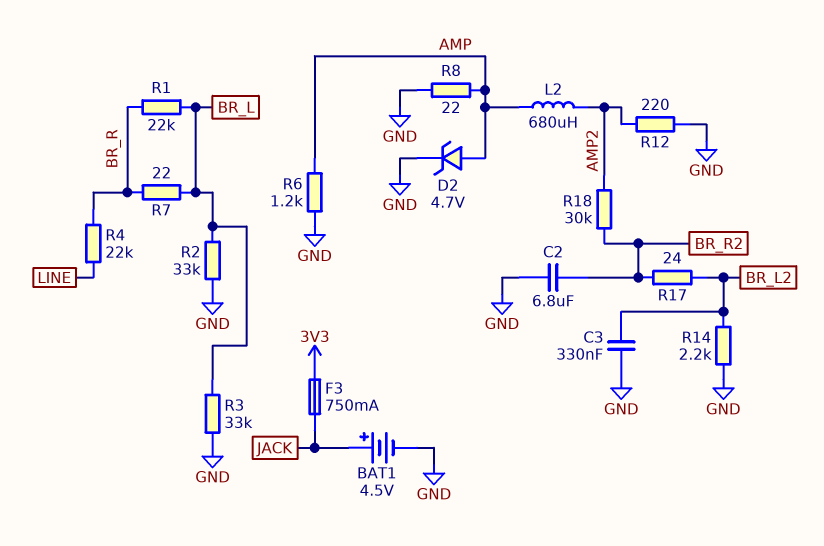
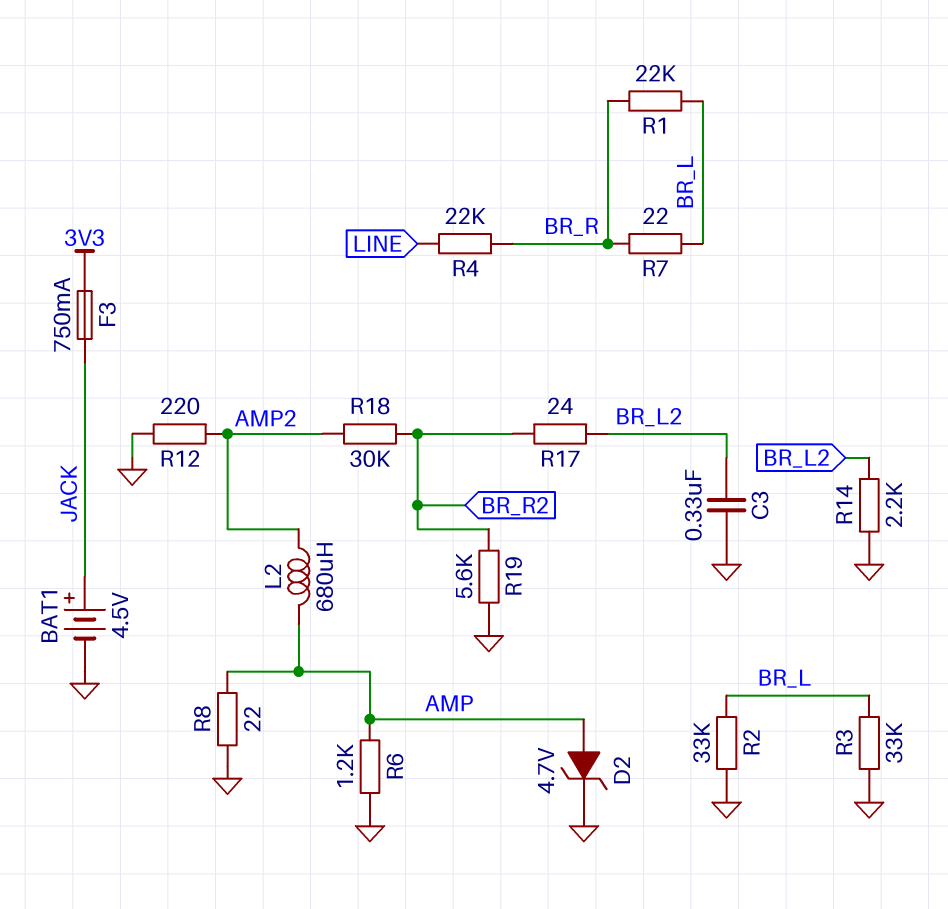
C2: 6.8uF (BR_R2, GND) -> none
R19: none -> 5.6k (BR_R2, GND)

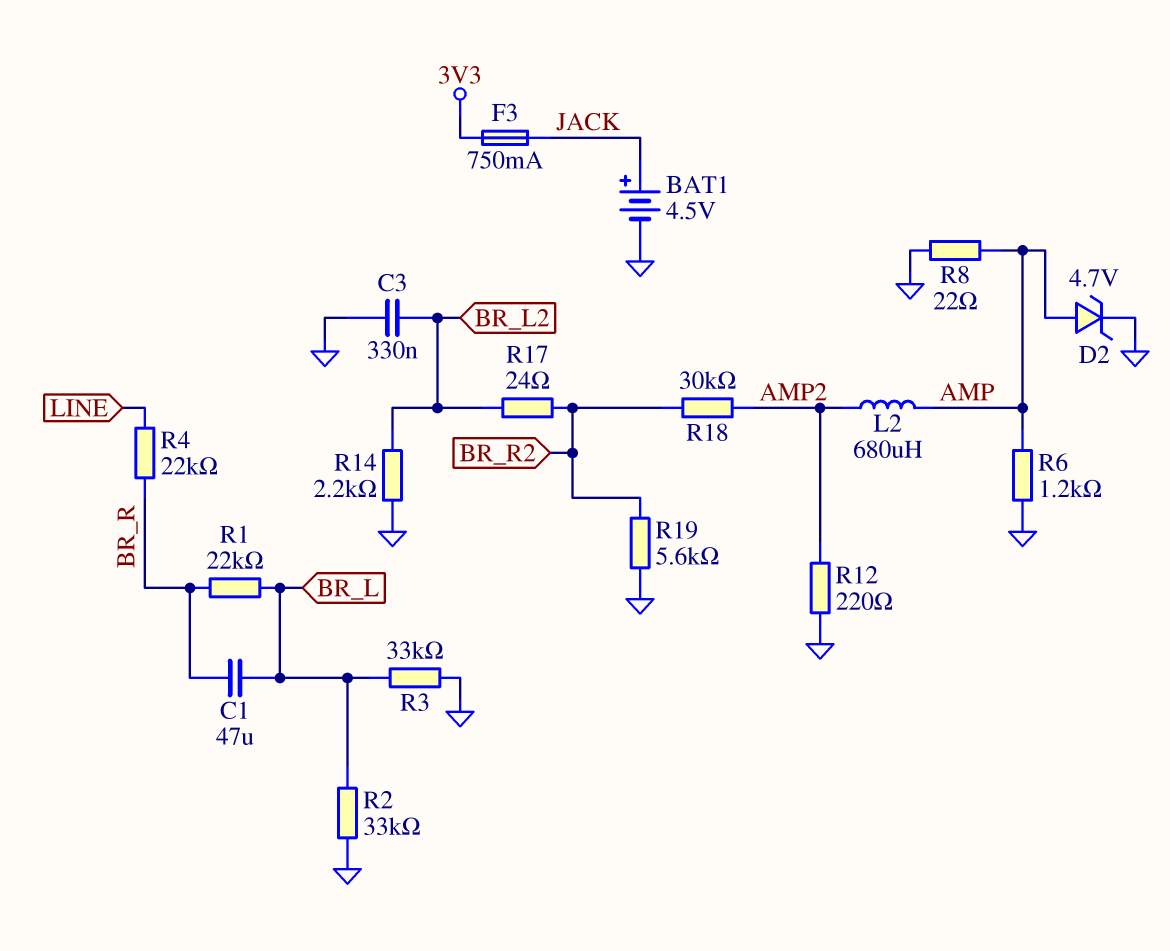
C1: none -> 47uF (BR_L, BR_R)
R7: 22 (BR_L, BR_R) -> none

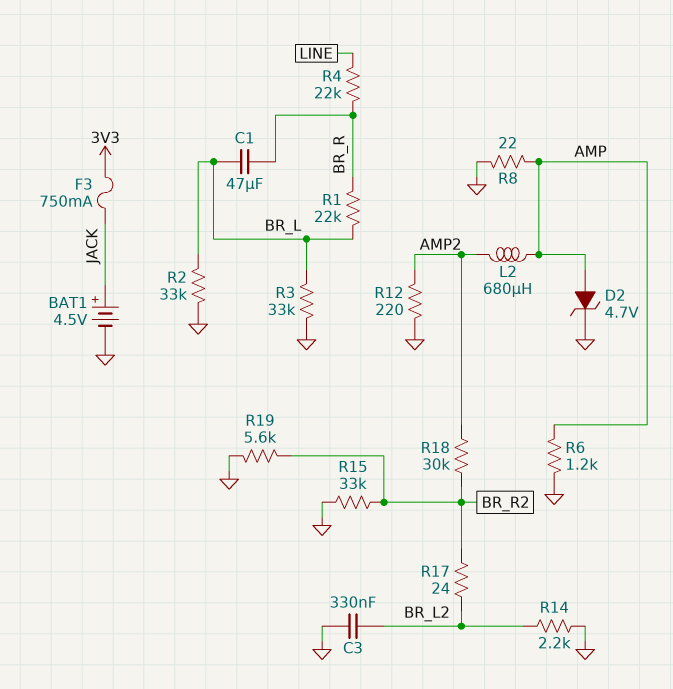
R15: none -> 33k (BR_R2, GND)

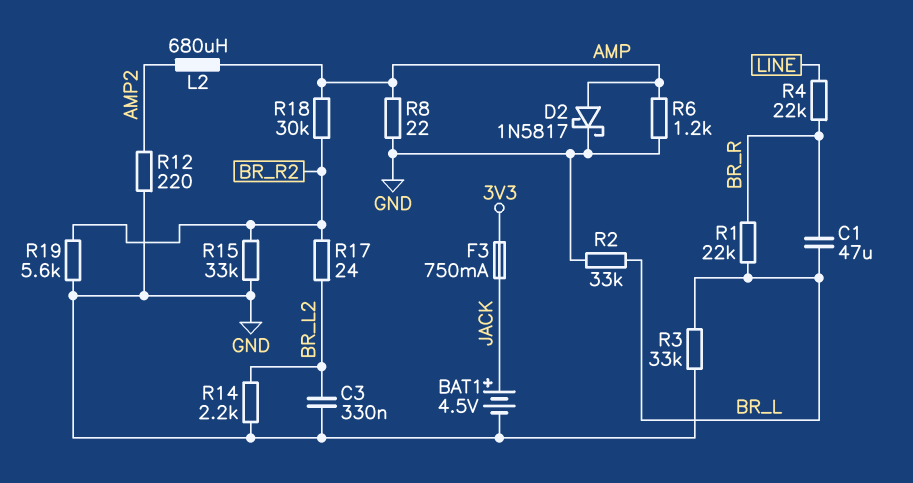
D2: zener 4.7V (A AMP, K GND) -> schottky 1N5817 (A AMP, K GND)
R18: 30k (AMP2, BR_R2) -> 30k (AMP, BR_R2)

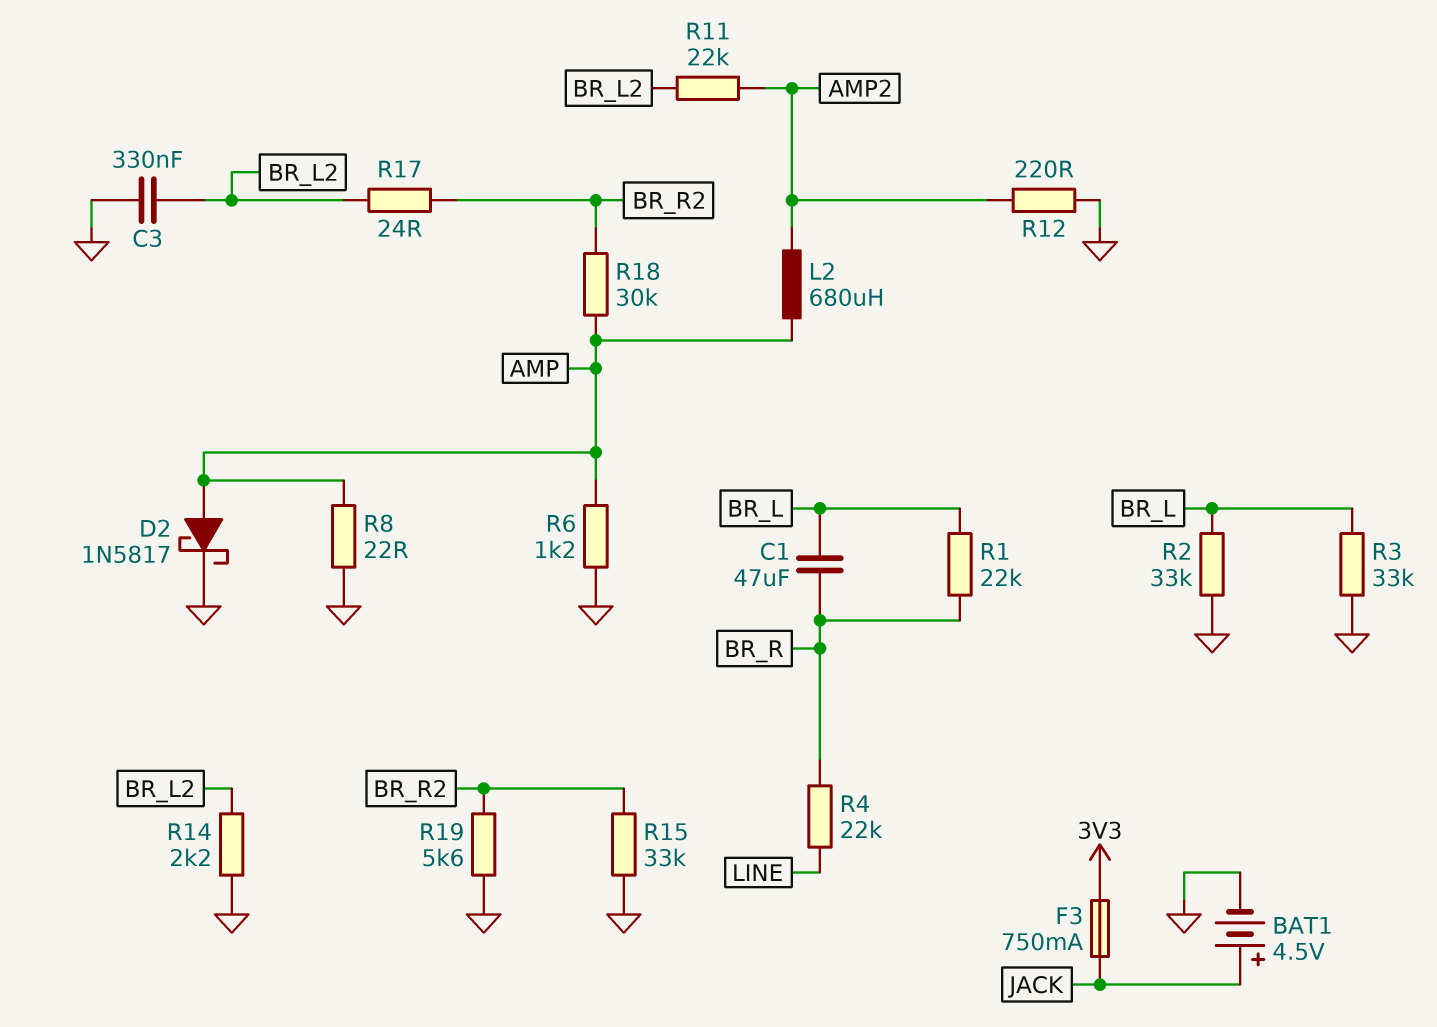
R11: none -> 22k (AMP2, BR_L2)

